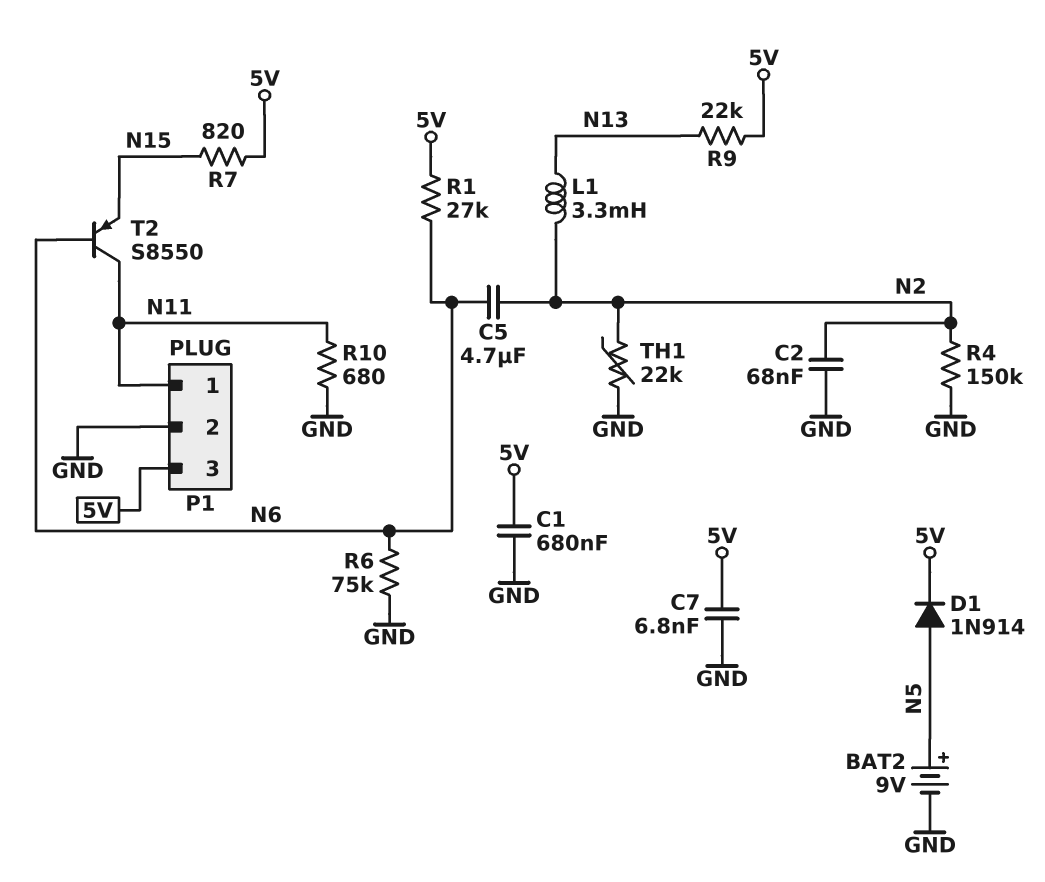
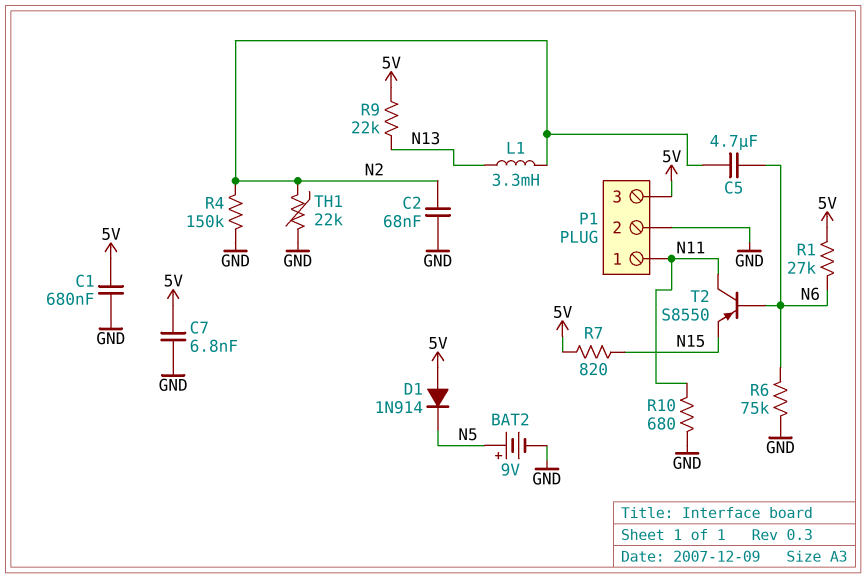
D1: diode 1N914 (A N5, K 5V) -> diode 1N914 (A 5V, K N5)

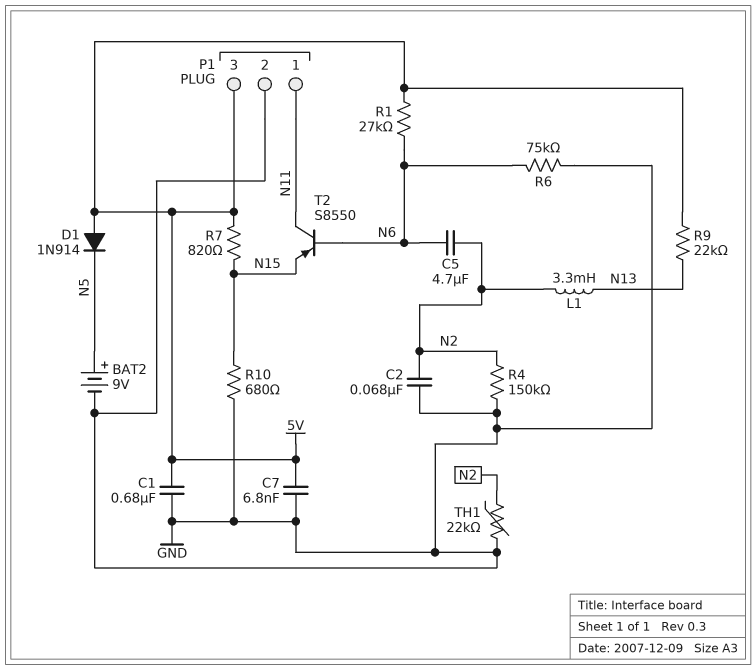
R10: 680 (GND, N11) -> 680 (GND, N15)

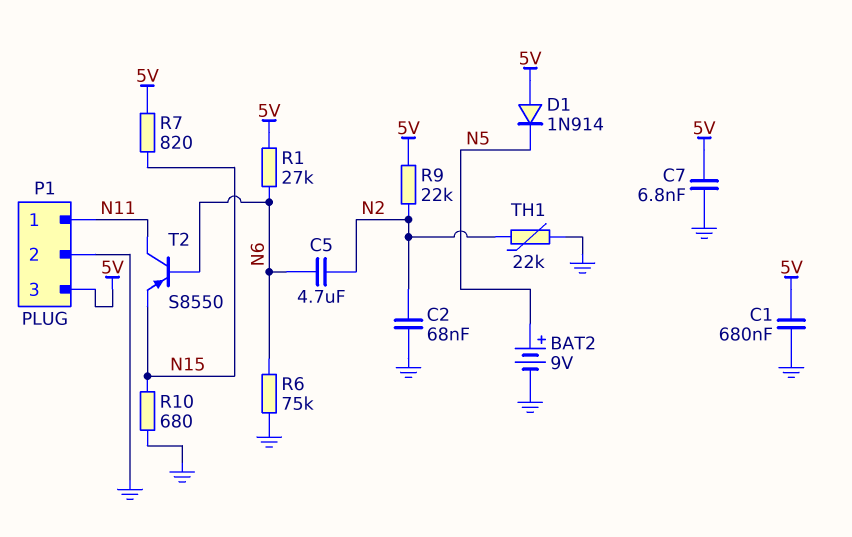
L1: 3.3mH (N2, N13) -> none
R4: 150k (GND, N2) -> none
R9: 22k (5V, N13) -> 22k (5V, N2)

